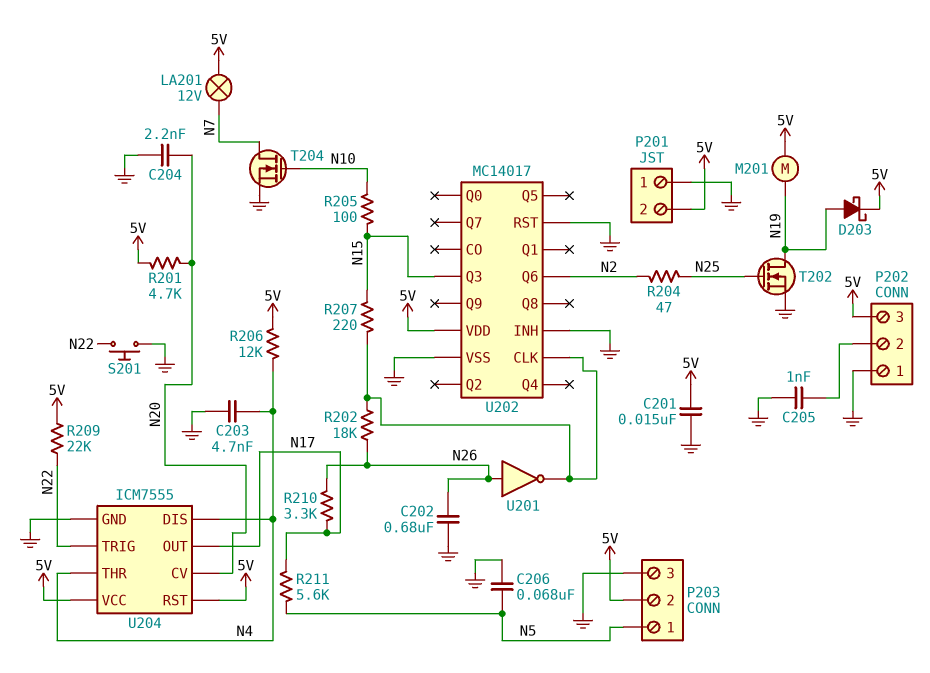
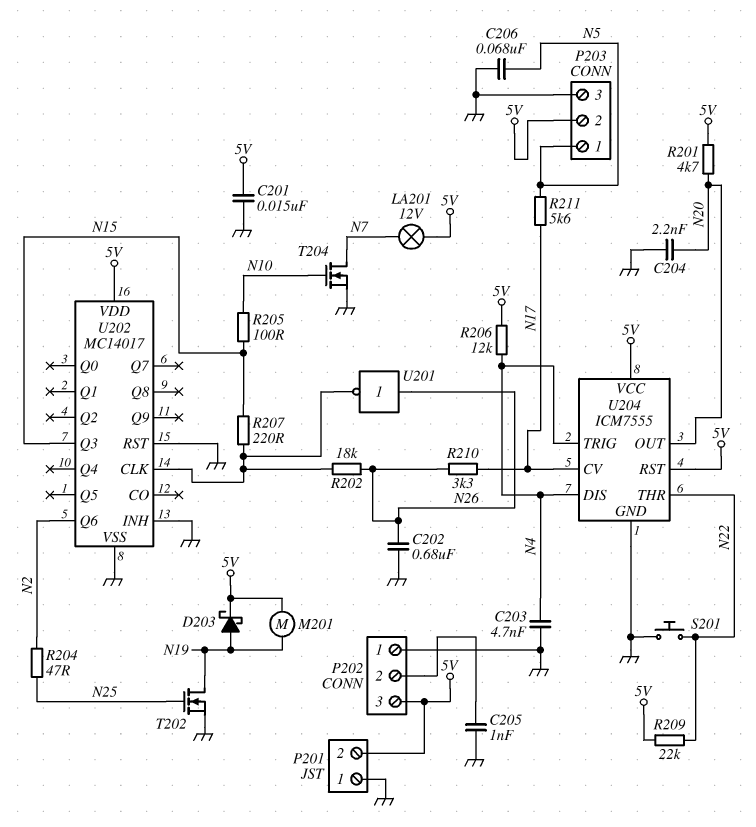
U204 pin CV: N20 -> N17
U204 pin OUT: N17 -> N20
U204 pin THR: N4 -> N22
U204 pin TRIG: N22 -> N4

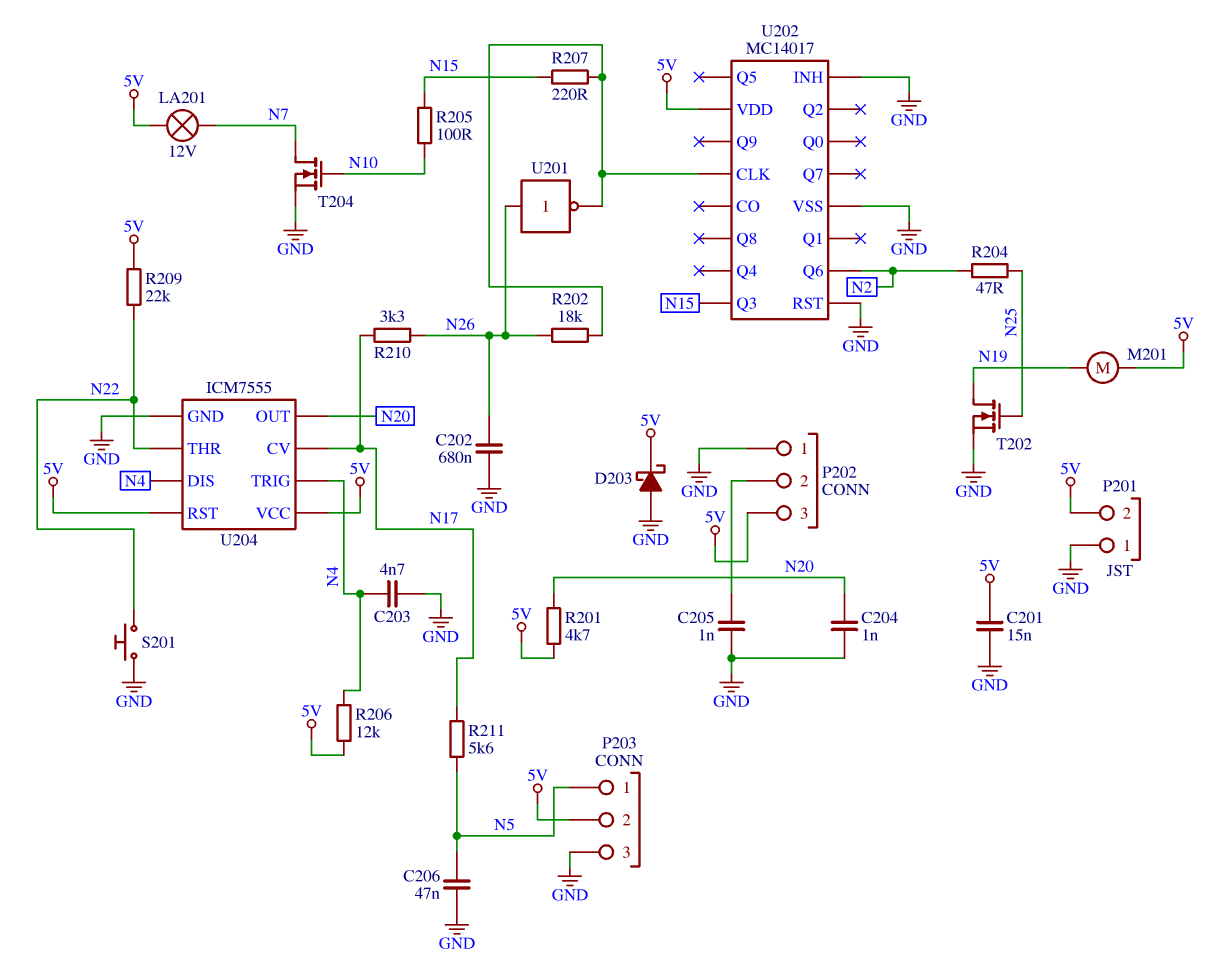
C204: 2.2nF (GND, N20) -> 1nF (GND, N20)
C206: 68nF (GND, N5) -> 47nF (GND, N5)
D203: schottky (A N19, K 5V) -> schottky (A GND, K 5V)

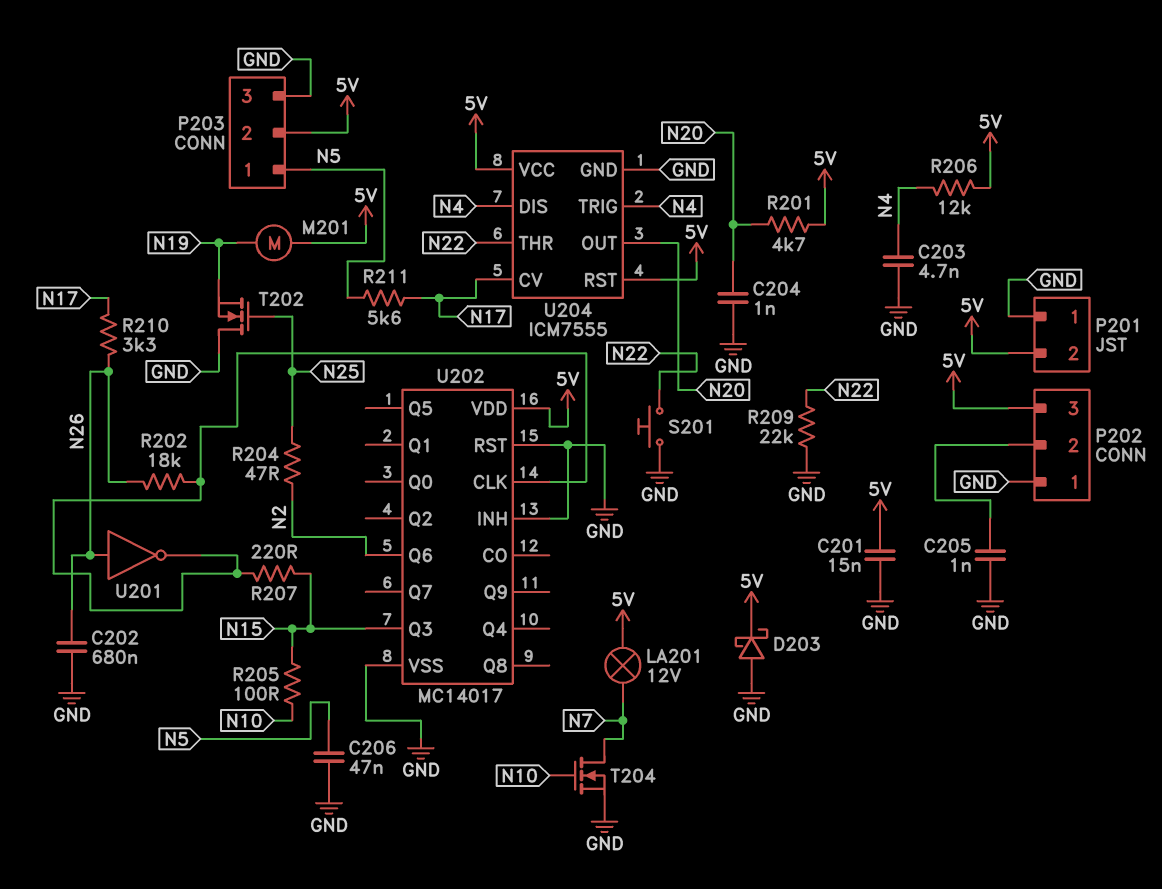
R209: 22k (5V, N22) -> 22k (GND, N22)
T202: NMOS (G N25, D N19, S GND) -> NMOS (G N25, D GND, S N19)

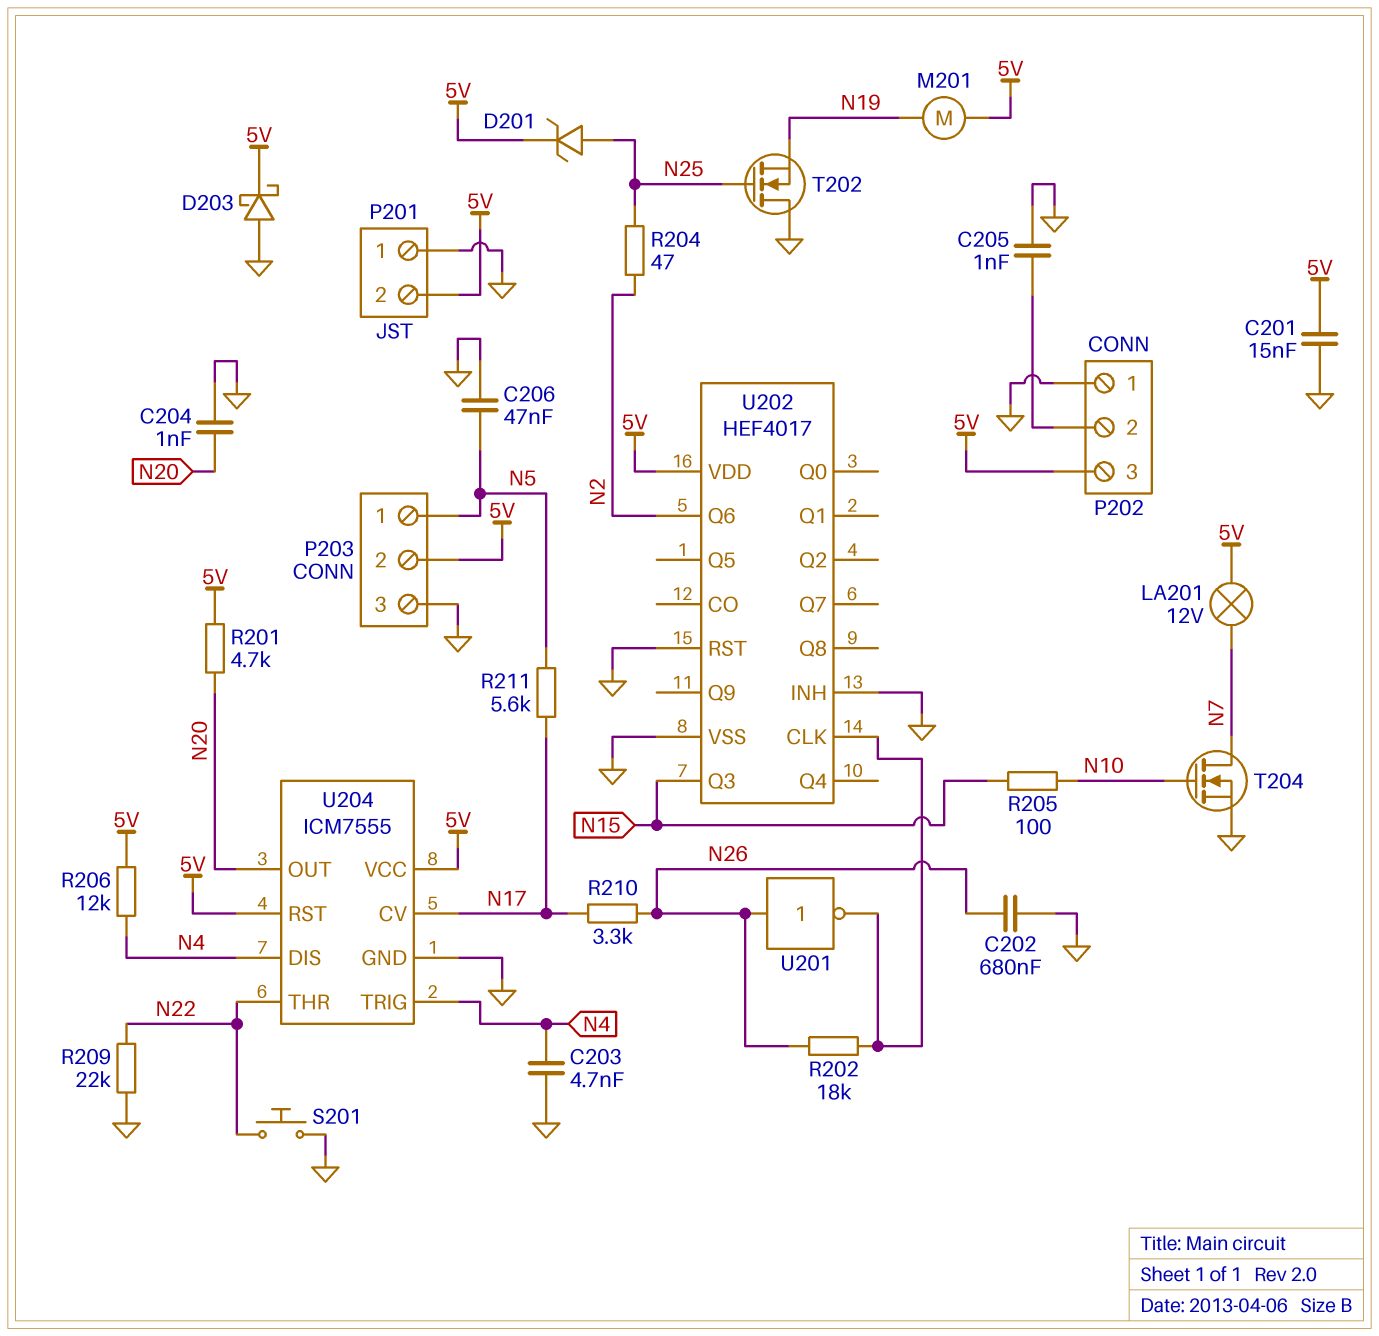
D201: none -> zener (A N25, K 5V)
R207: 220 (N15, U202/CLK) -> none
U202: MC14017 -> HEF4017

